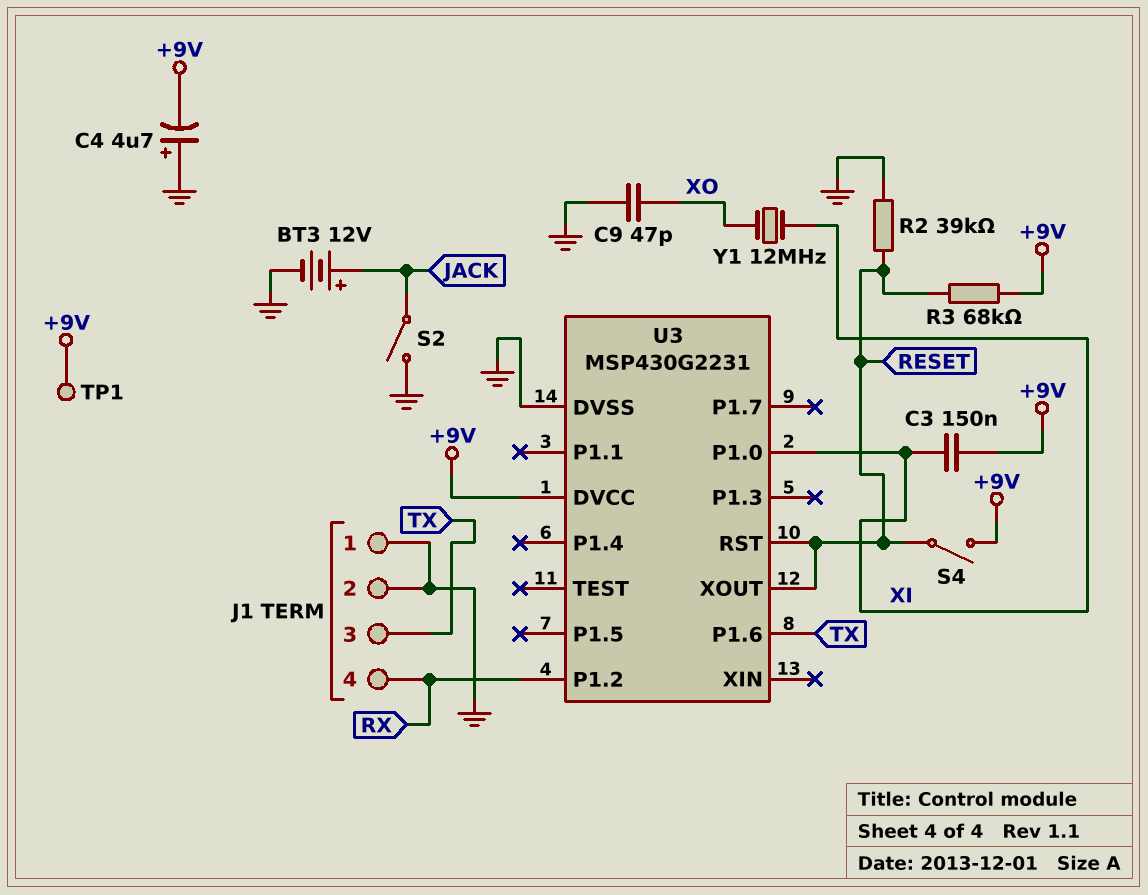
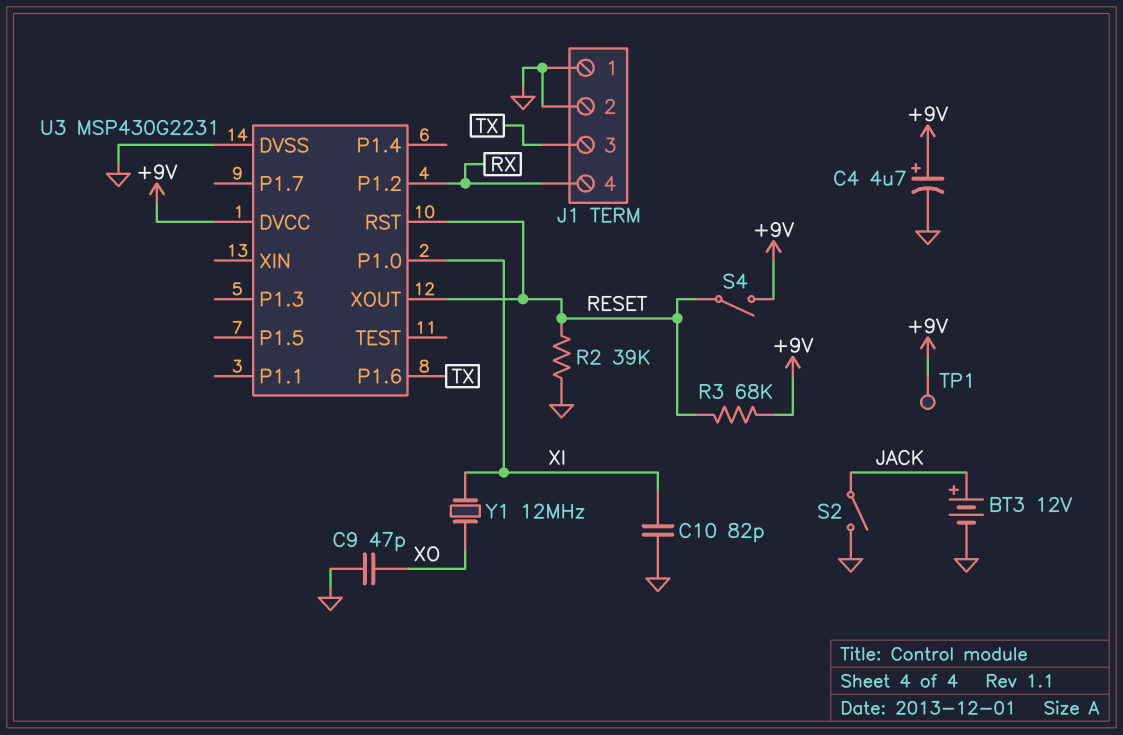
C3: 150nF (+9V, XI) -> none
C4: 4.7uF (plus GND, minus +9V) -> 4.7uF (plus +9V, minus GND)
C10: none -> 82pF (GND, XI)

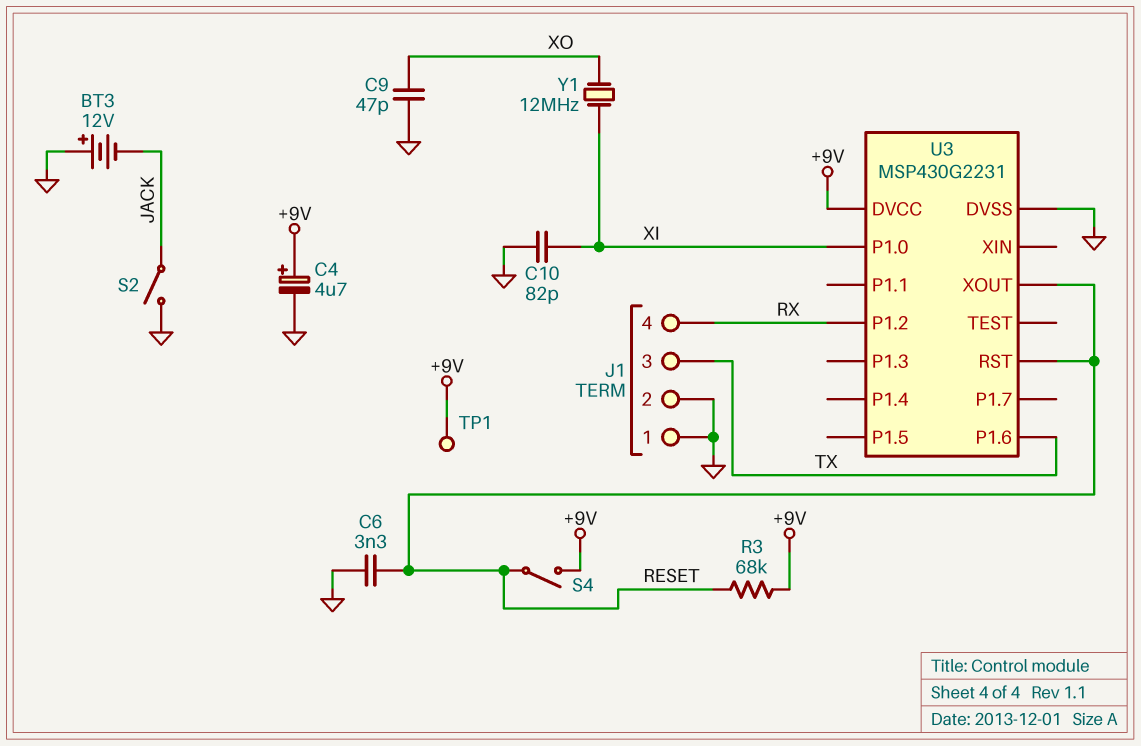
BT3: 12V (plus JACK, minus GND) -> 12V (plus GND, minus JACK)
C6: none -> 3.3nF (GND, RESET)
R2: 39k (GND, RESET) -> none

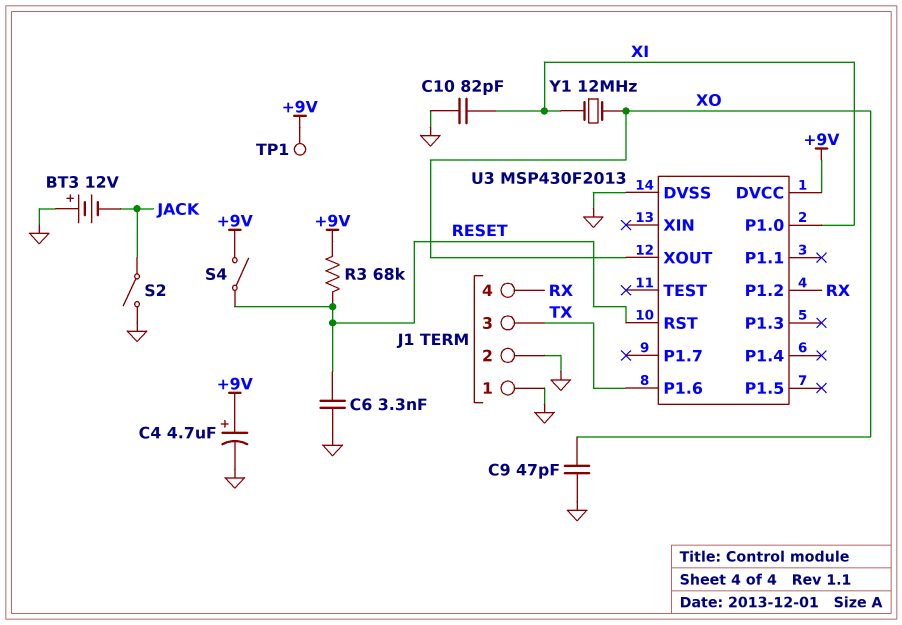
U3: MSP430G2231 -> MSP430F2013
U3 pin XOUT: RESET -> XO

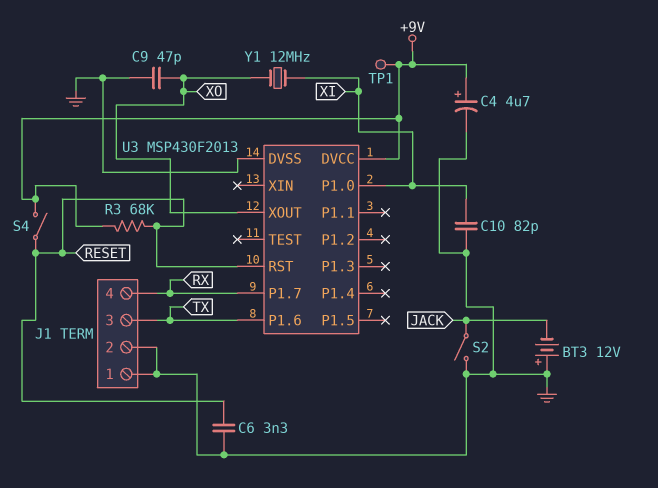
U3 pin P1.2: RX -> none
U3 pin P1.7: none -> RX

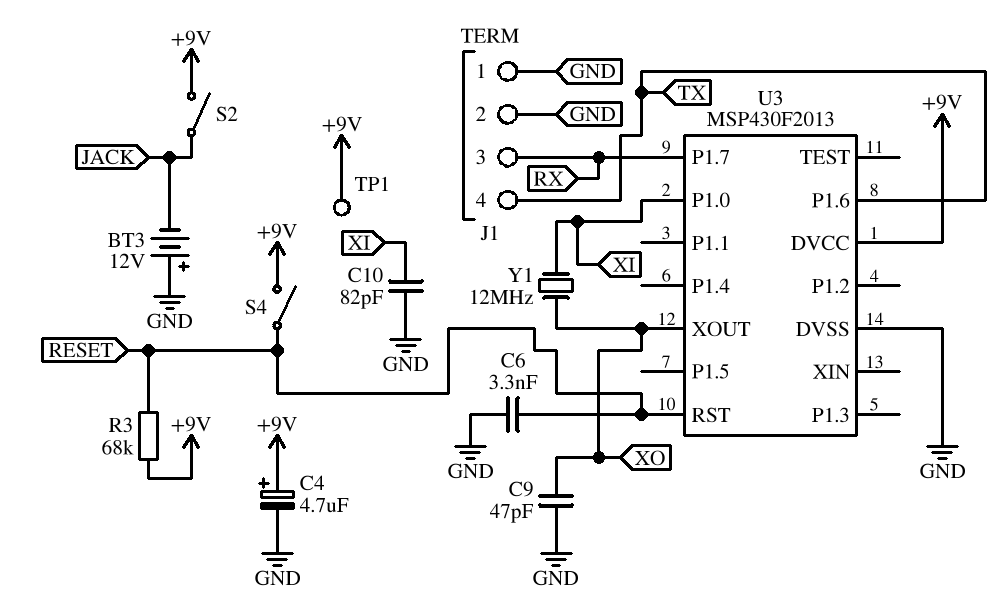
J1 pin 3: TX -> RX
J1 pin 4: RX -> TX
S2: switch (GND, JACK) -> switch (+9V, JACK)

